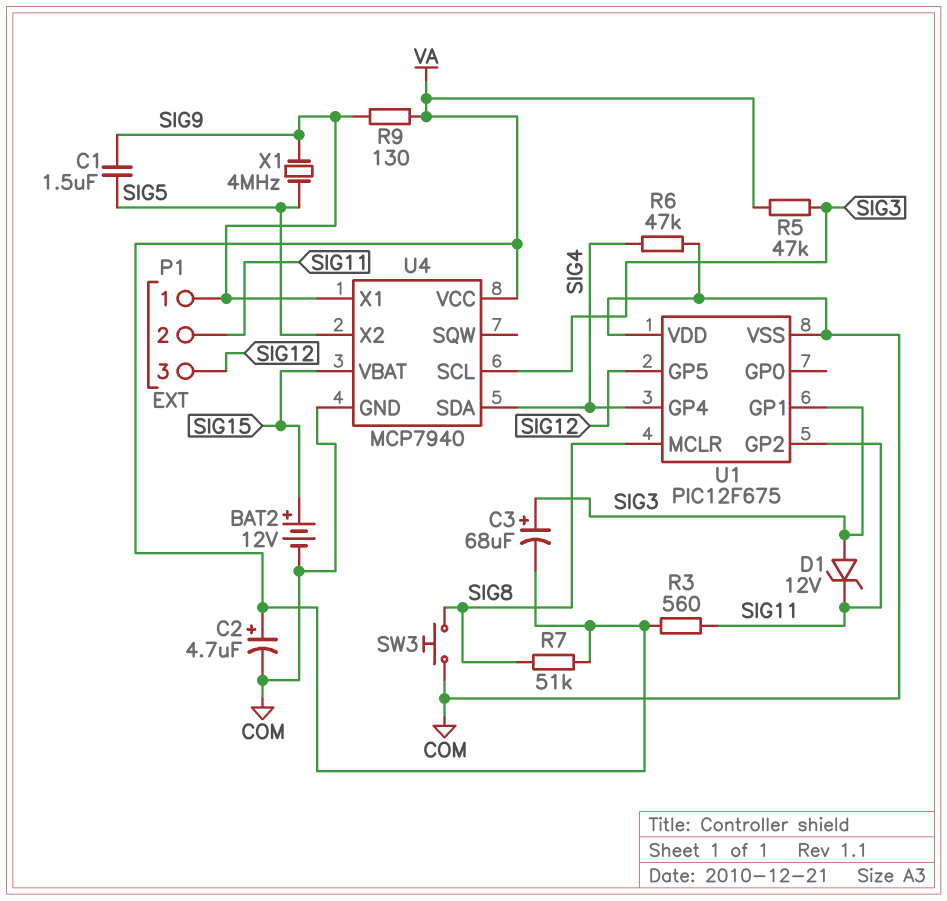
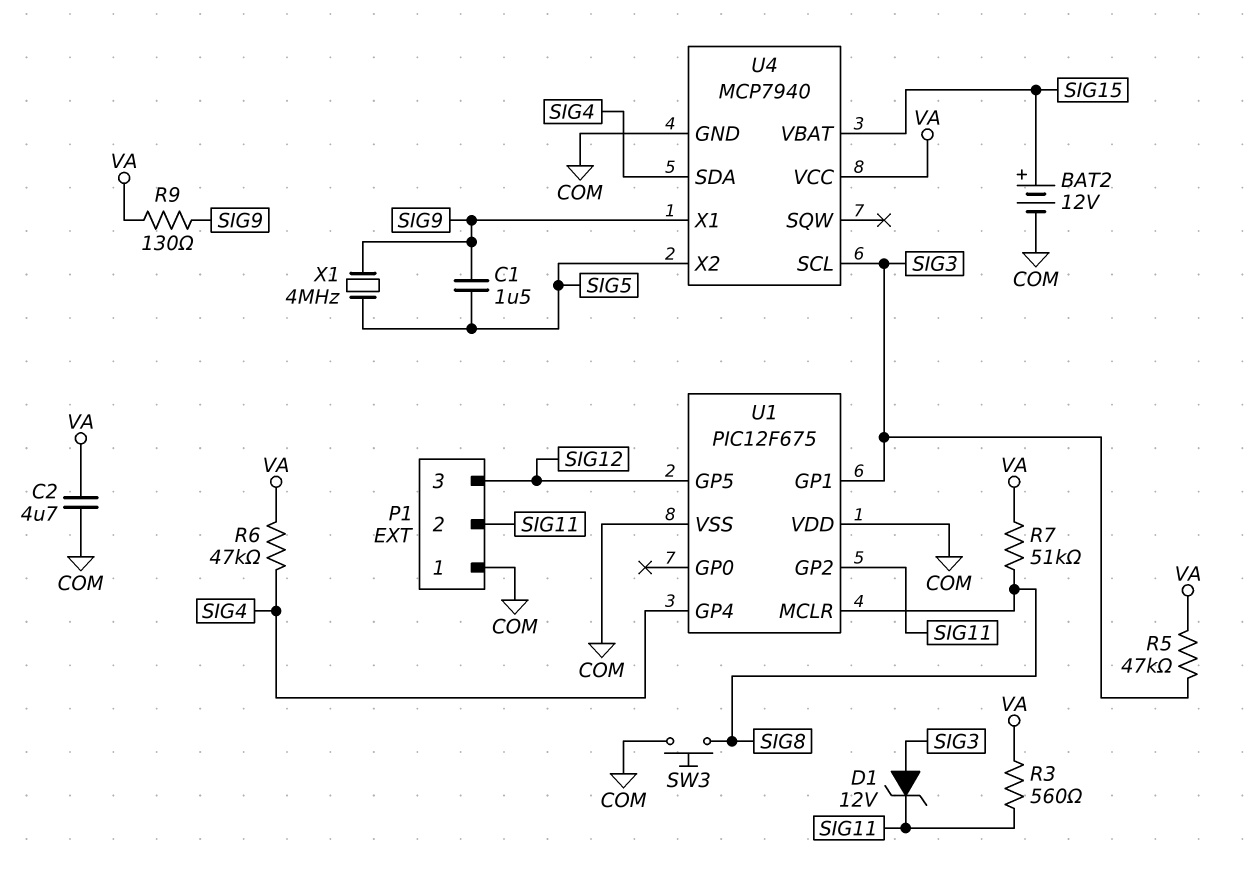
C2: 4.7uF (plus VA, minus COM) -> 4.7uF (COM, VA)
C3: 68uF (plus SIG3, minus VA) -> none
P1 pin 1: SIG9 -> COM
R6: 47k (COM, SIG4) -> 47k (SIG4, VA)

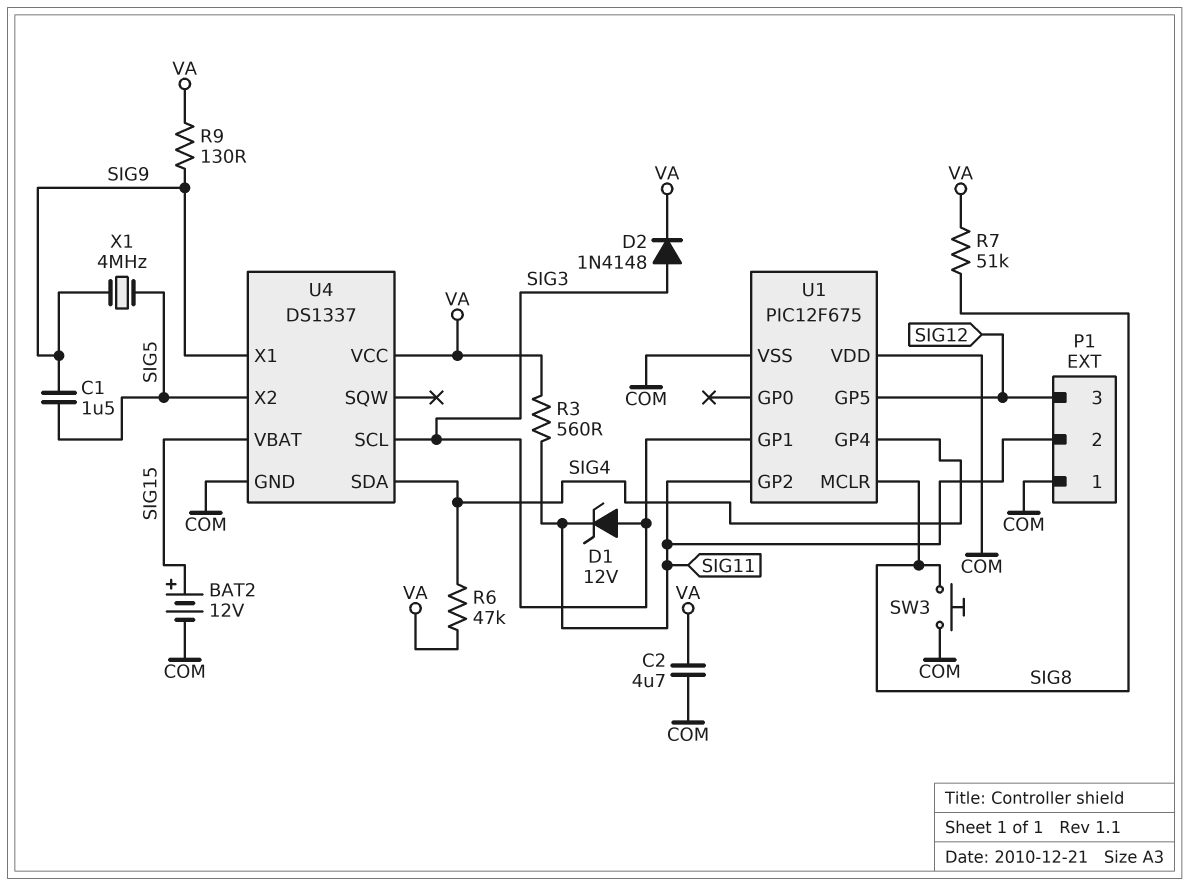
D2: none -> diode 1N4148 (A SIG3, K VA)
R5: 47k (SIG3, VA) -> none
U4: MCP7940 -> DS1337

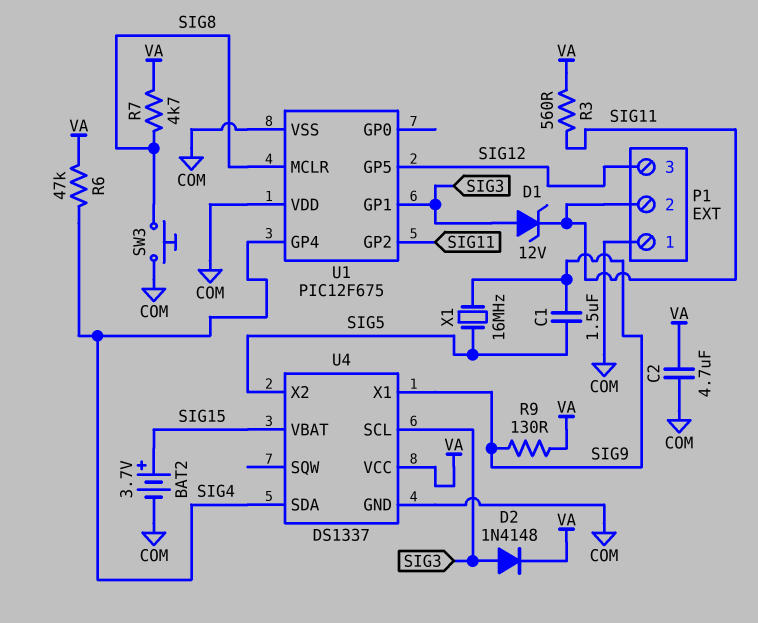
BAT2: 12V (plus SIG15, minus COM) -> 3.7V (plus SIG15, minus COM)
R7: 51k (SIG8, VA) -> 4.7k (SIG8, VA)
X1: 4MHz (SIG5, SIG9) -> 16MHz (SIG5, SIG9)

